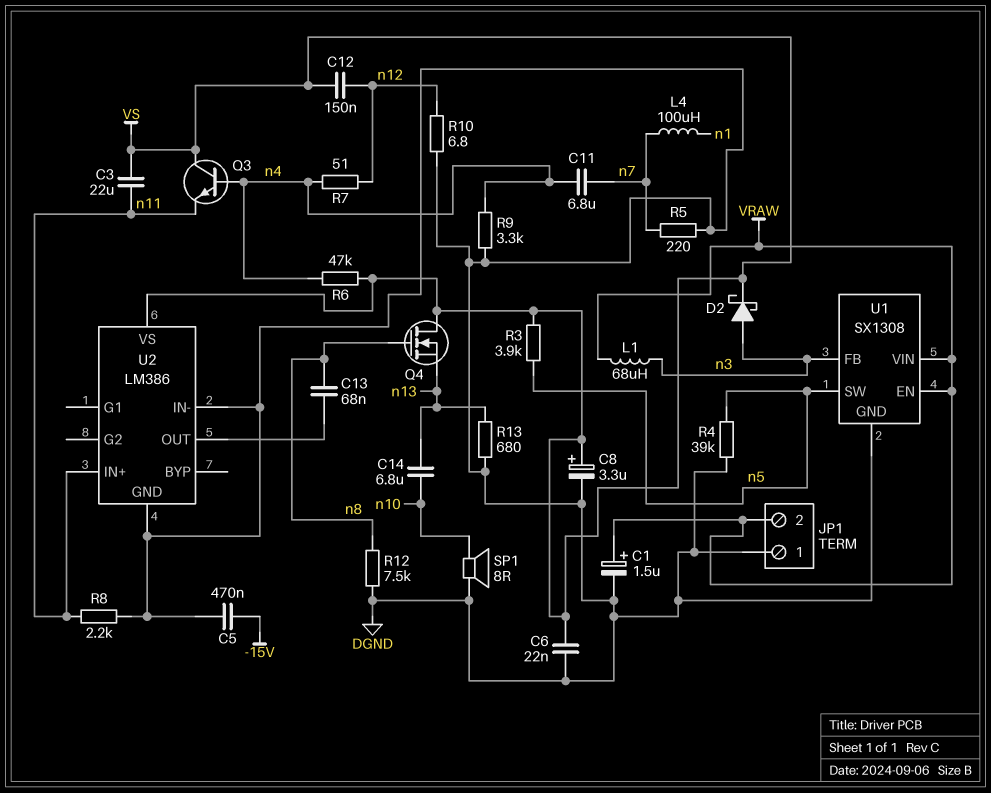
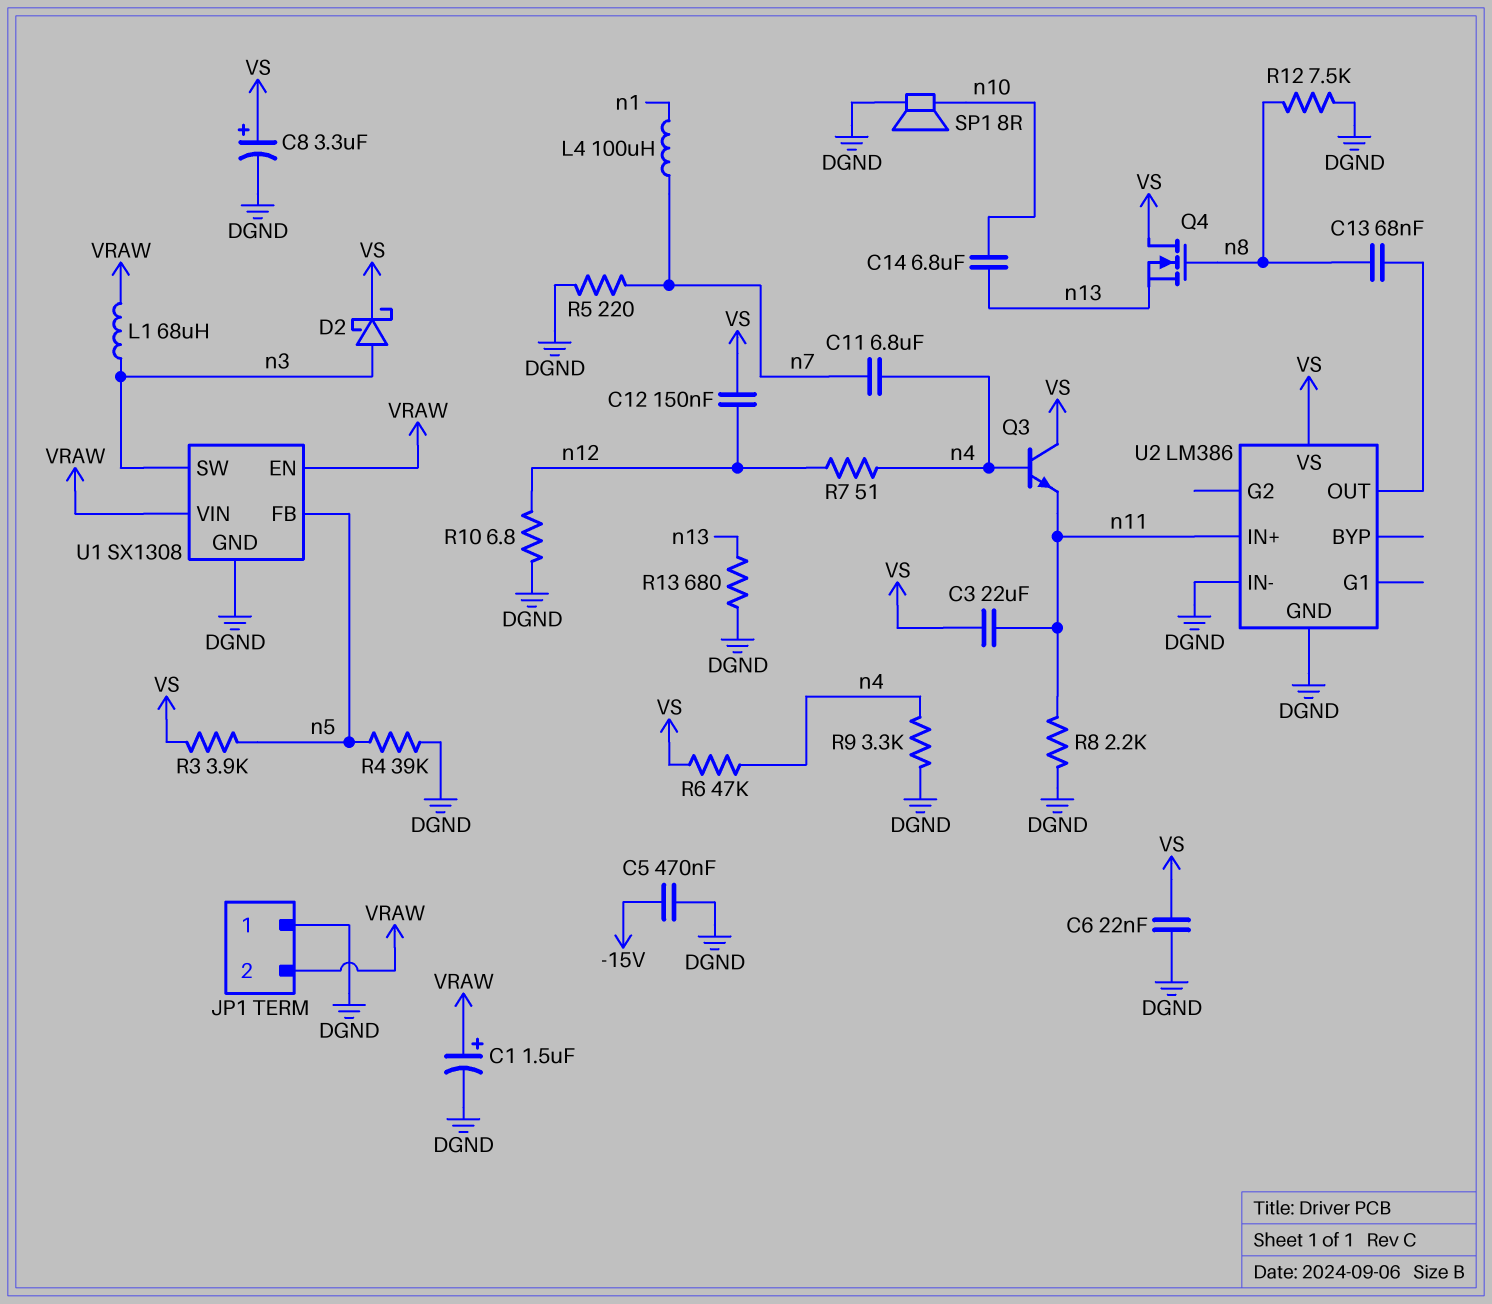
U1 pin FB: n3 -> n5
U1 pin SW: n5 -> n3

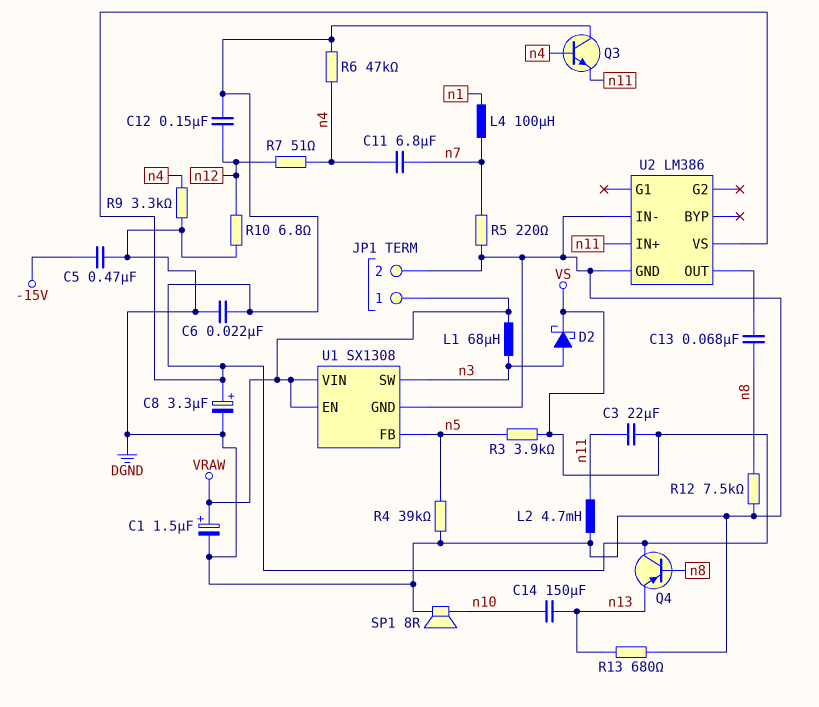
C14: 6.8uF (n10, n13) -> 150uF (n10, n13)
JP1 pin 1: DGND -> VRAW
JP1 pin 2: VRAW -> DGND
L2: none -> 4.7mH (DGND, n11)
Q4: NMOS (G n8, D VS, S n13) -> PNP (B n8, C VS, E n13)
R8: 2.2k (DGND, n11) -> none

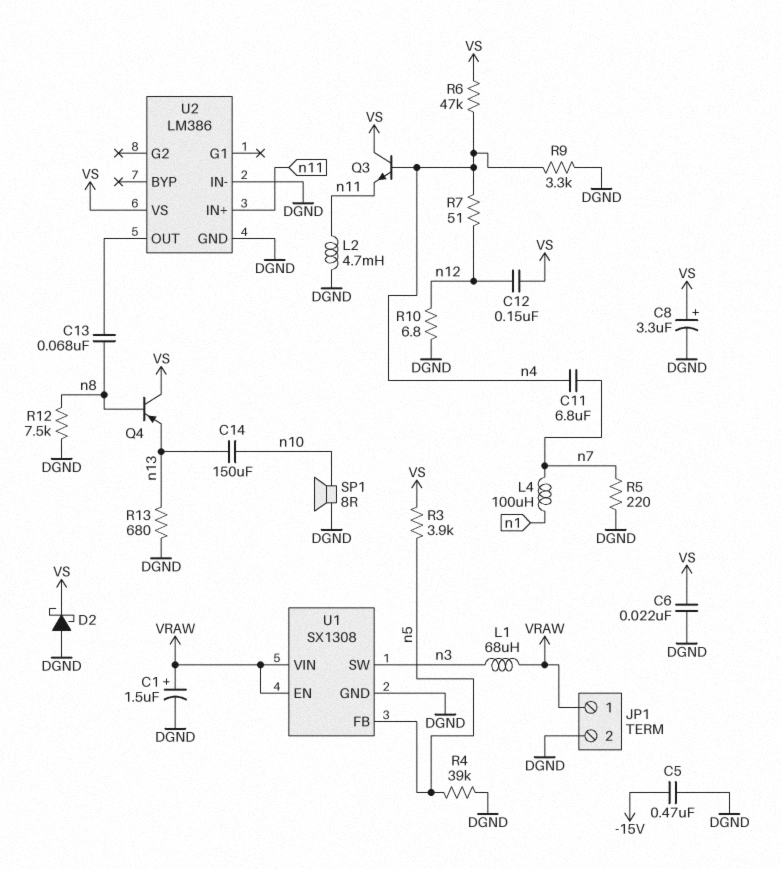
C3: 22uF (VS, n11) -> none
D2: schottky (A n3, K VS) -> schottky (A DGND, K VS)

